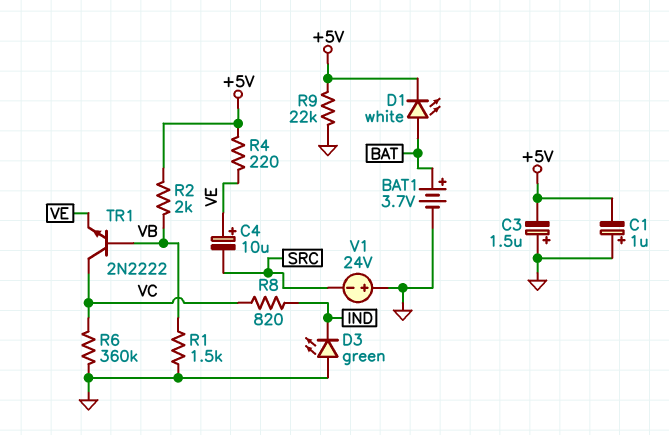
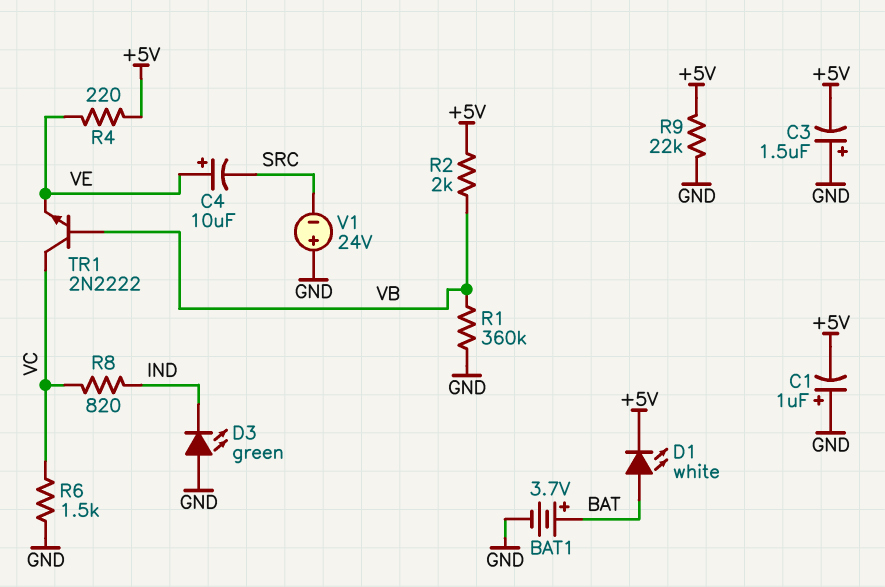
R1: 1.5k (GND, VB) -> 360k (GND, VB)
R6: 360k (GND, VC) -> 1.5k (GND, VC)

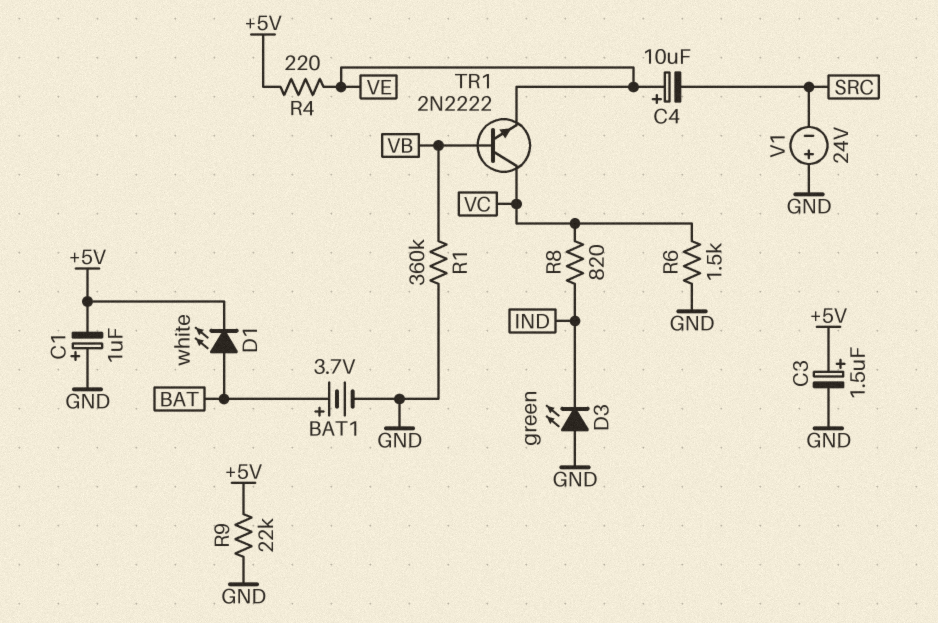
C3: 1.5uF (plus GND, minus +5V) -> 1.5uF (plus +5V, minus GND)
R2: 2k (+5V, VB) -> none

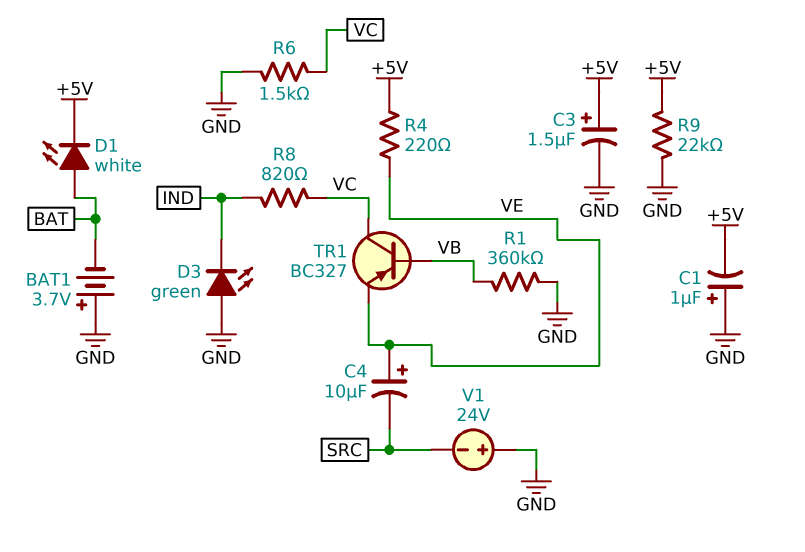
BAT1: 3.7V (plus BAT, minus GND) -> 3.7V (plus GND, minus BAT)
TR1: NPN 2N2222 (B VB, C VC, E VE) -> PNP BC327 (B VB, C VC, E VE)

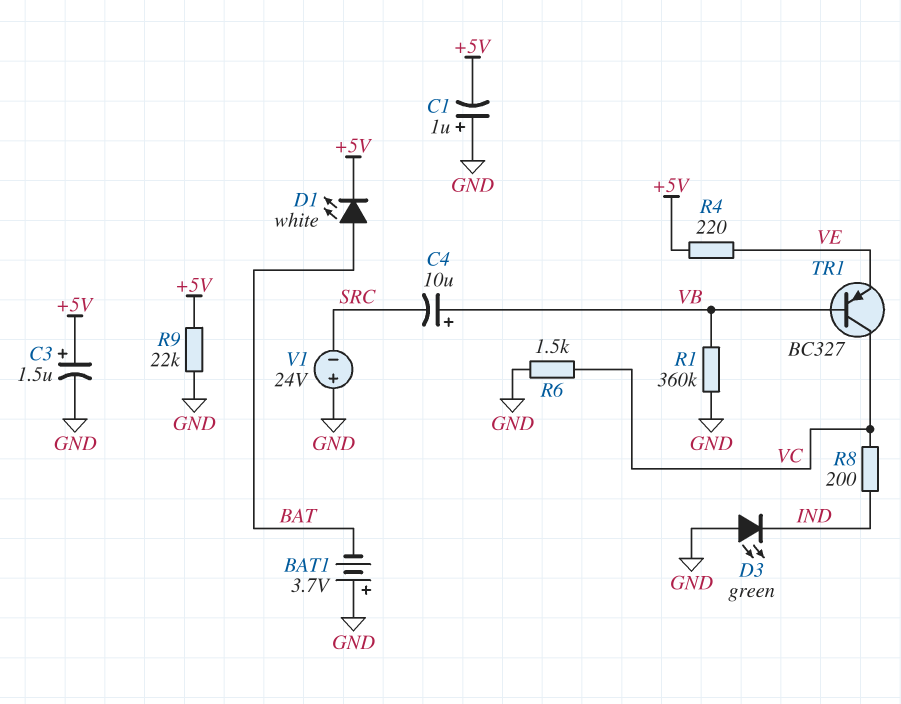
C4: 10uF (plus VE, minus SRC) -> 10uF (plus VB, minus SRC)
R8: 820 (IND, VC) -> 200 (IND, VC)

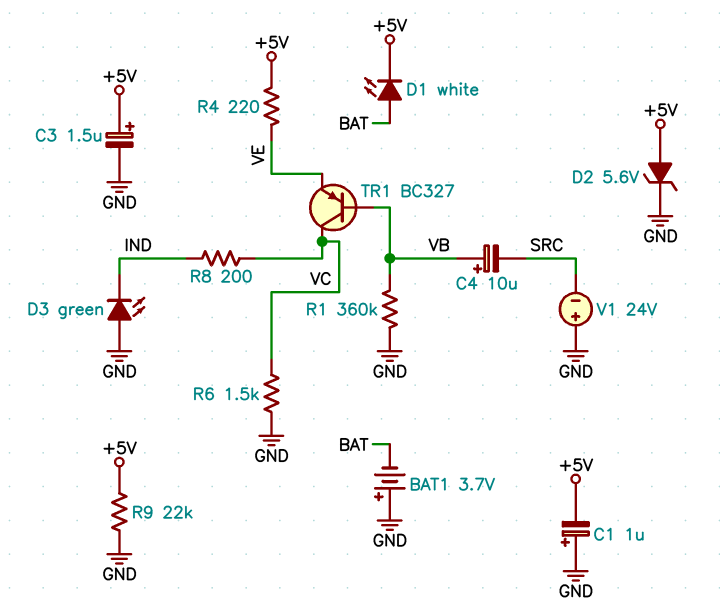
D2: none -> zener 5.6V (A +5V, K GND)

